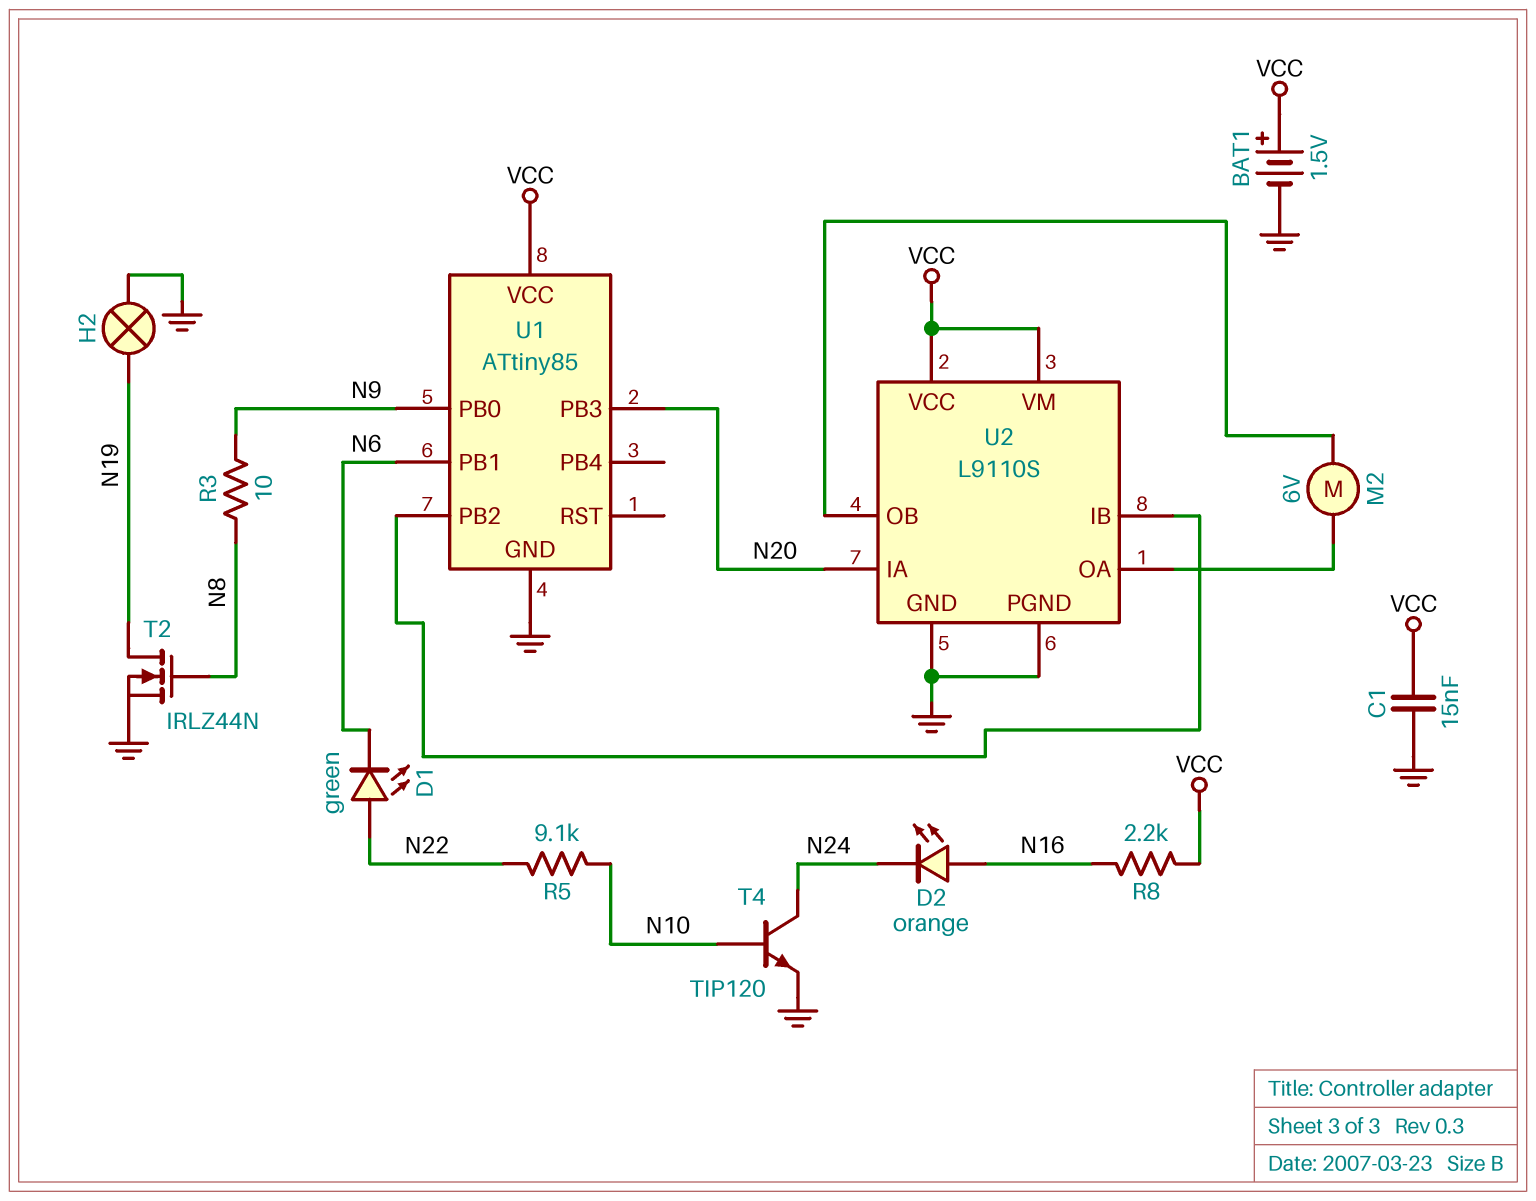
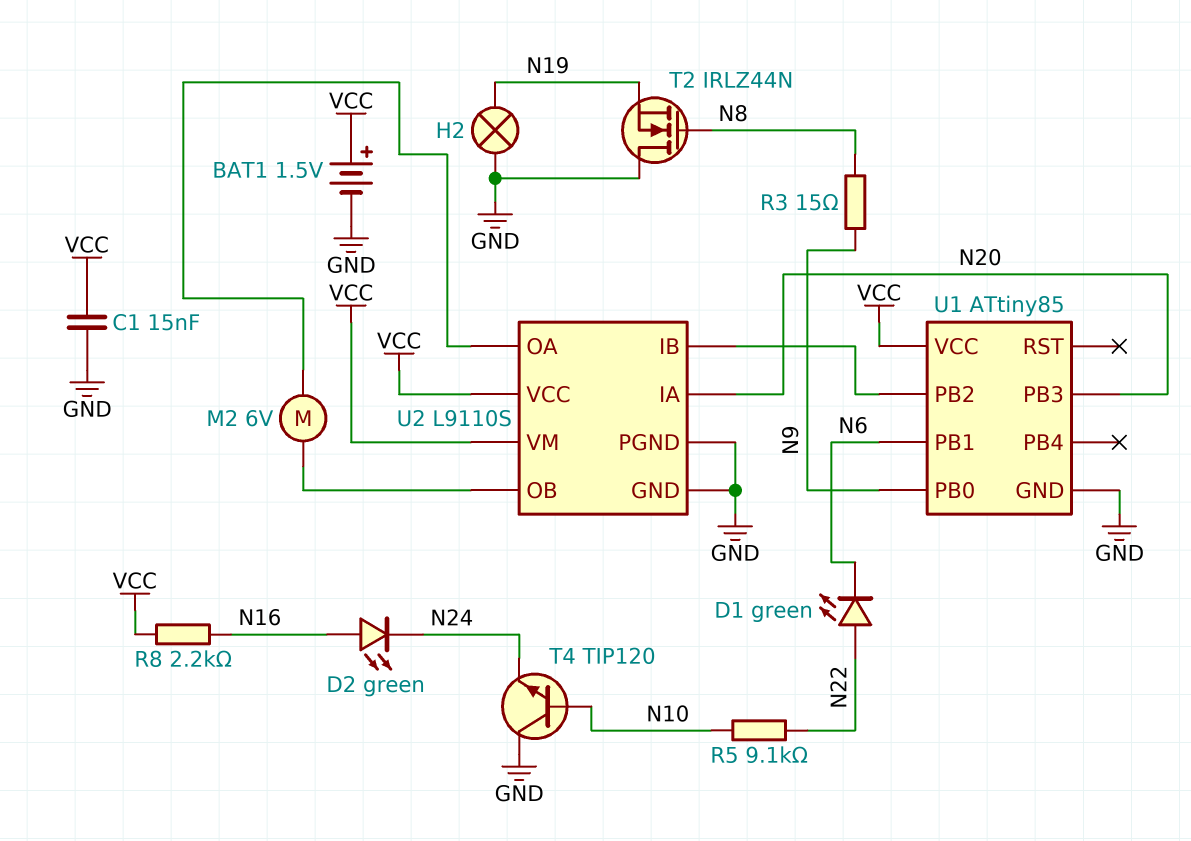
D2: LED orange (A N16, K N24) -> LED green (A N16, K N24)
R3: 10 (N8, N9) -> 15 (N8, N9)
T2: NMOS IRLZ44N (G N8, D N19, S GND) -> NMOS IRLZ44N (G N8, D GND, S N19)
T4: NPN TIP120 (B N10, C N24, E GND) -> NPN TIP120 (B N10, C GND, E N24)

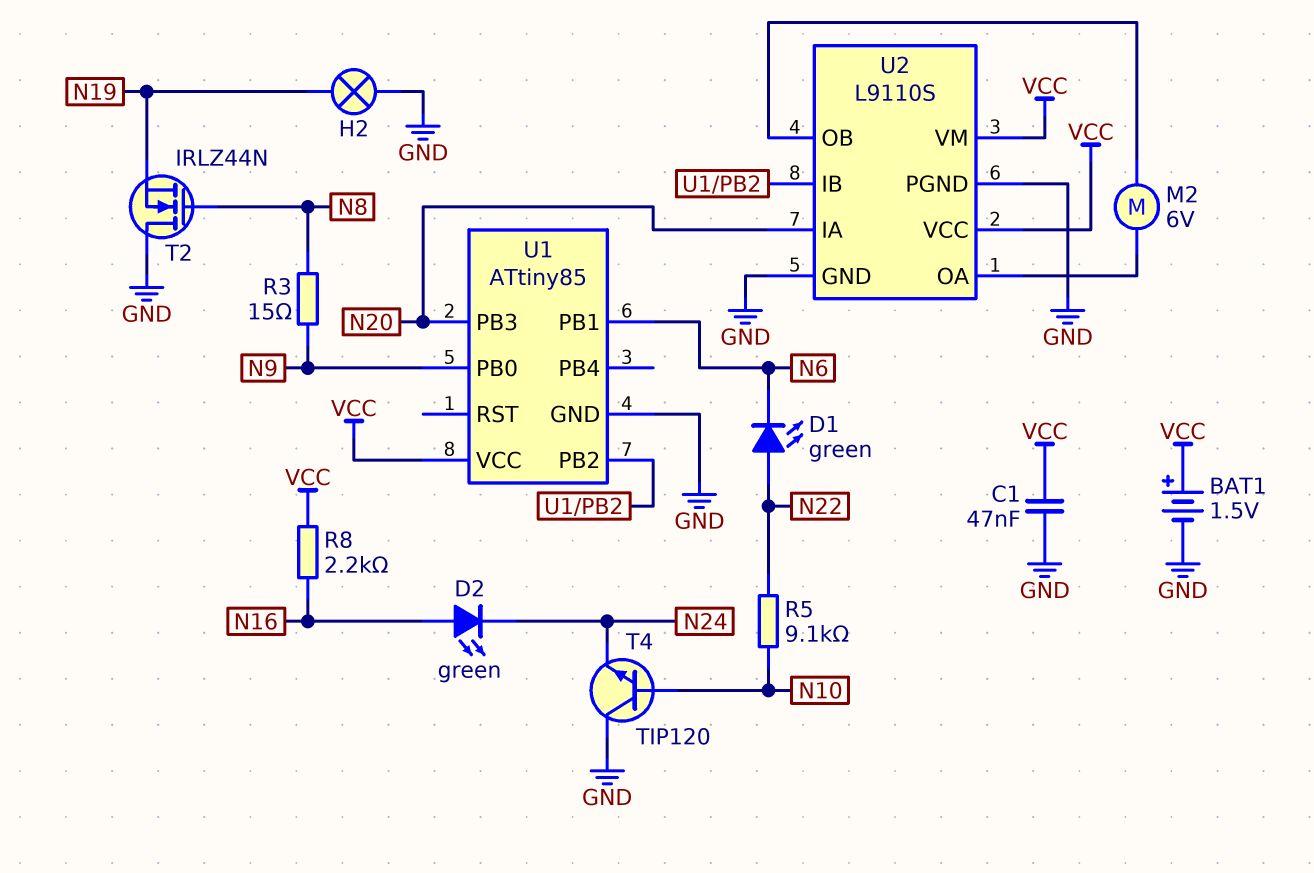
C1: 15nF (GND, VCC) -> 47nF (GND, VCC)

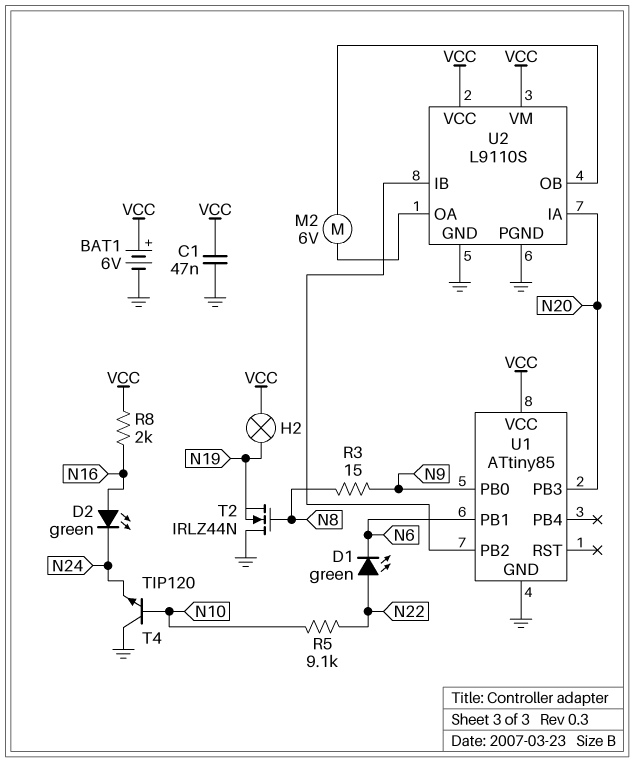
BAT1: 1.5V (plus VCC, minus GND) -> 6V (plus VCC, minus GND)
H2: lamp (GND, N19) -> lamp (N19, VCC)
R8: 2.2k (N16, VCC) -> 2k (N16, VCC)

